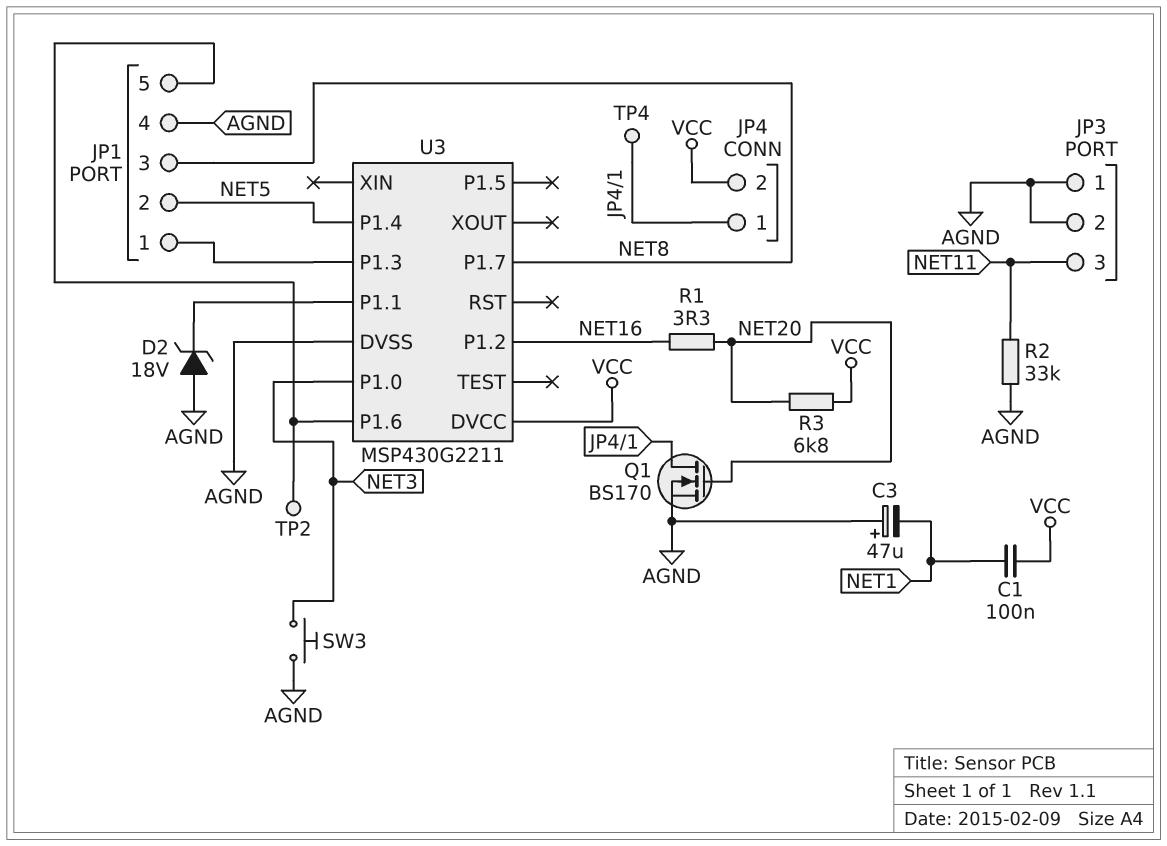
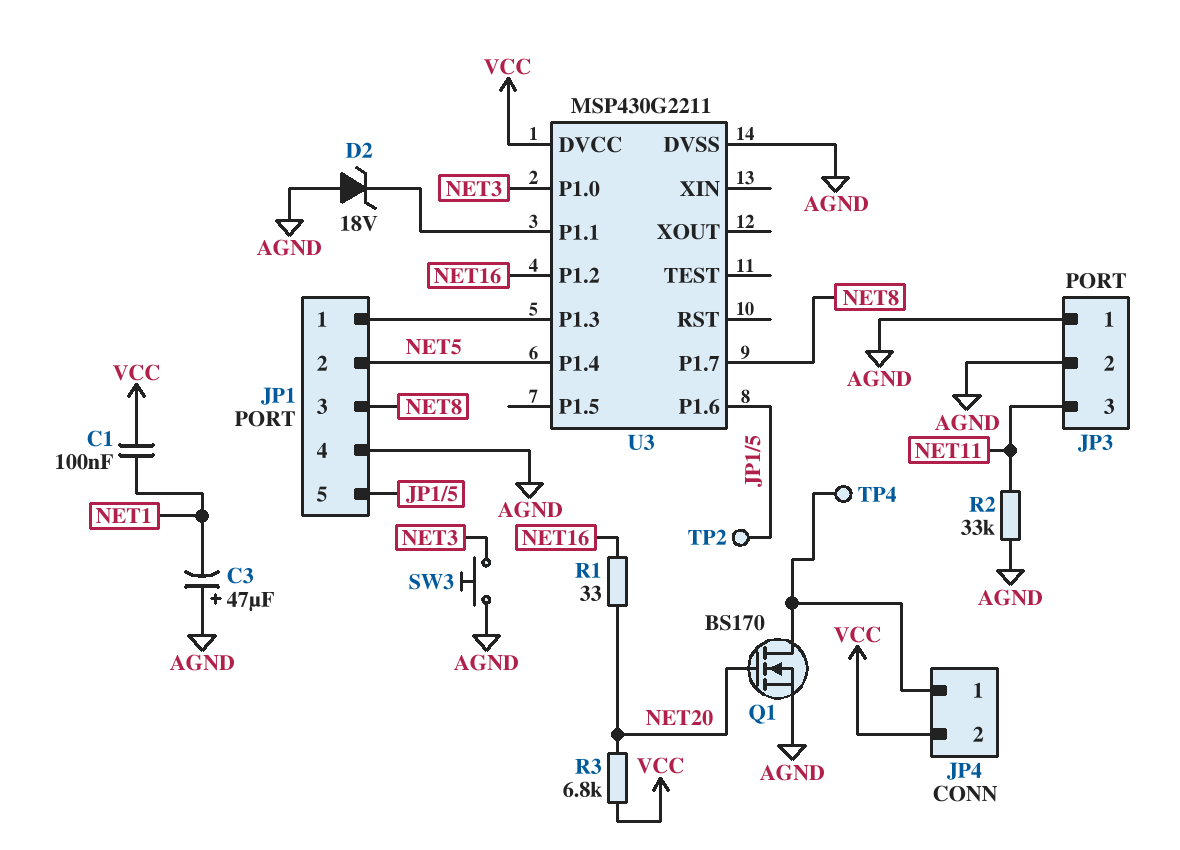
R1: 3.3 (NET16, NET20) -> 33 (NET16, NET20)

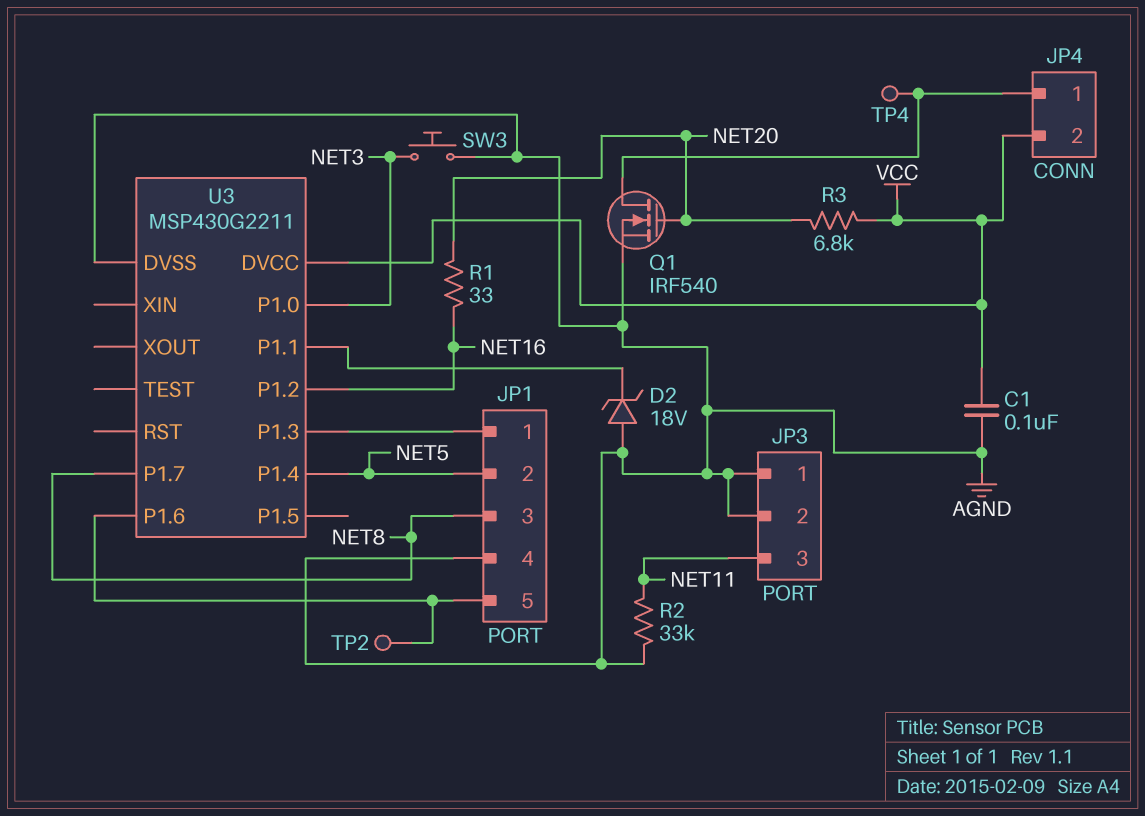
C1: 100nF (NET1, VCC) -> 100nF (AGND, VCC)
C3: 47uF (plus AGND, minus NET1) -> none
Q1: NMOS BS170 (G NET20, D JP4/1, S AGND) -> NMOS IRF540 (G NET20, D JP4/1, S AGND)

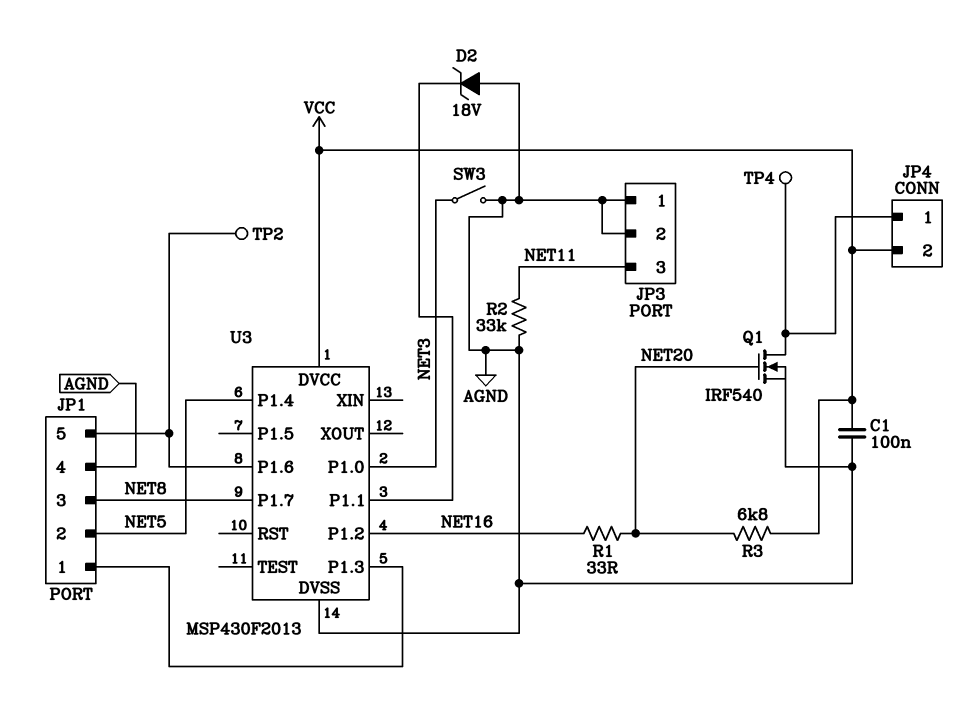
SW3: button (AGND, NET3) -> switch (AGND, NET3)
U3: MSP430G2211 -> MSP430F2013

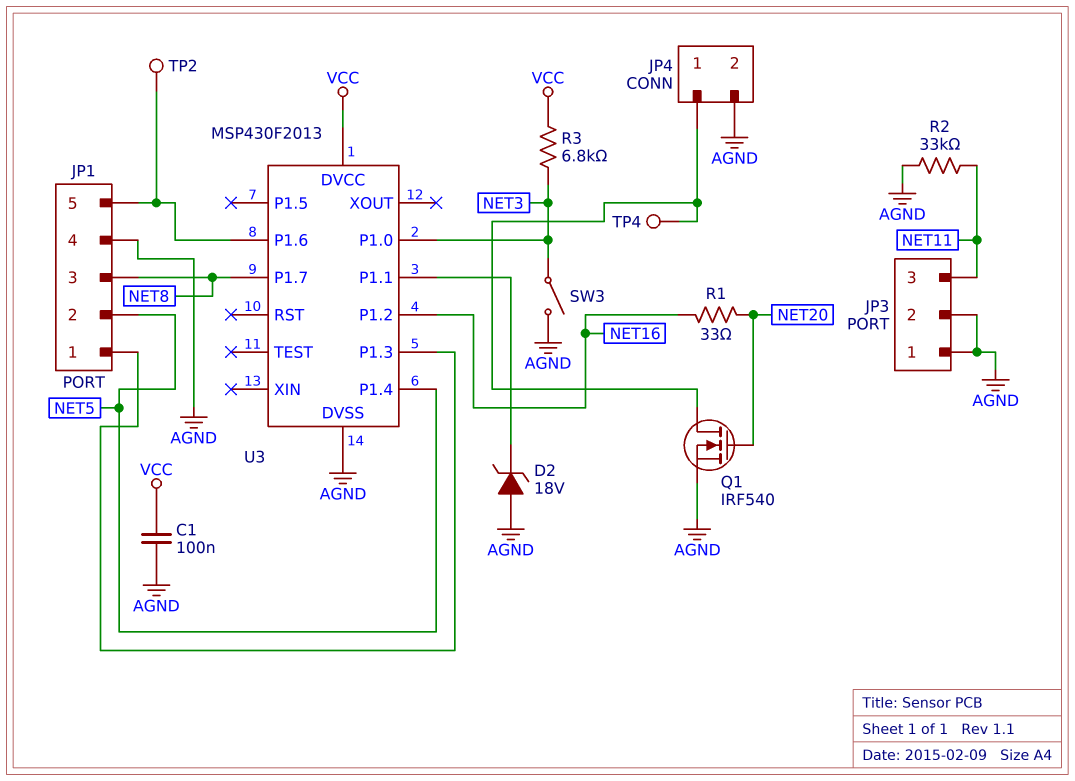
JP4 pin 2: VCC -> AGND
R3: 6.8k (NET20, VCC) -> 6.8k (NET3, VCC)

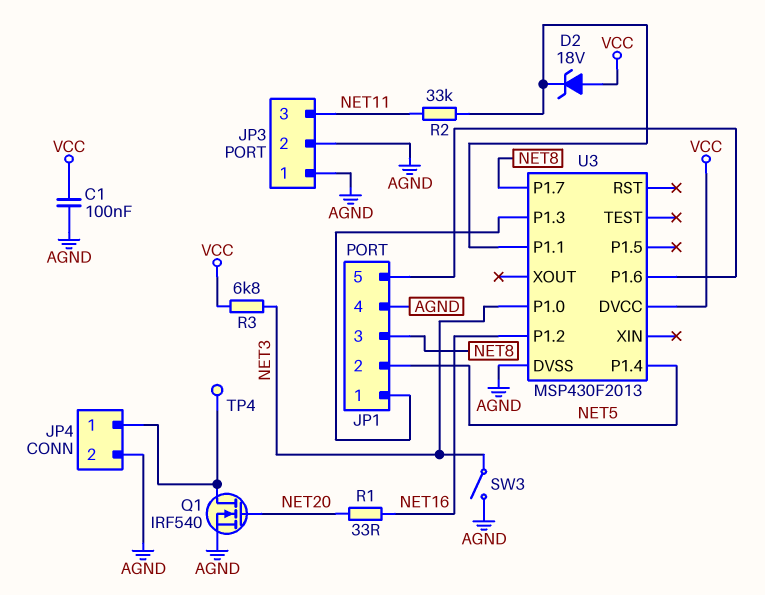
D2: zener 18V (A AGND, K U3/P1.1) -> zener 18V (A VCC, K U3/P1.1)
R2: 33k (AGND, NET11) -> 33k (NET11, U3/P1.1)
TP2: test point (JP1/5) -> none

